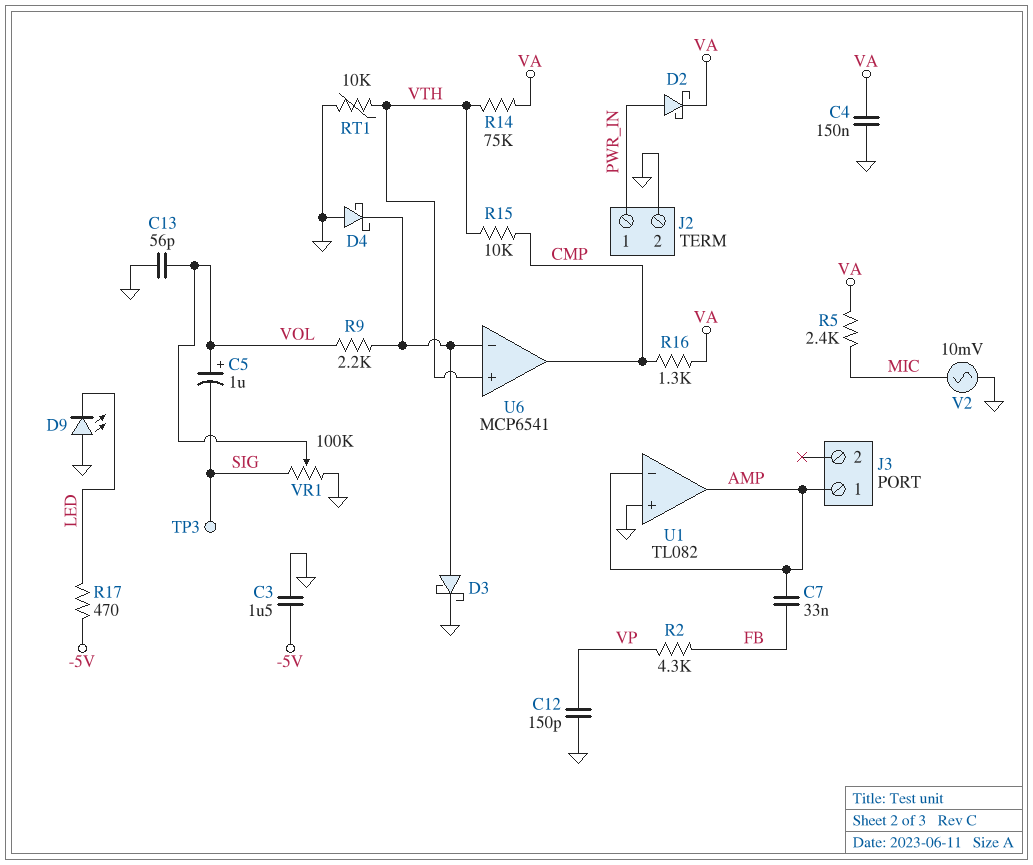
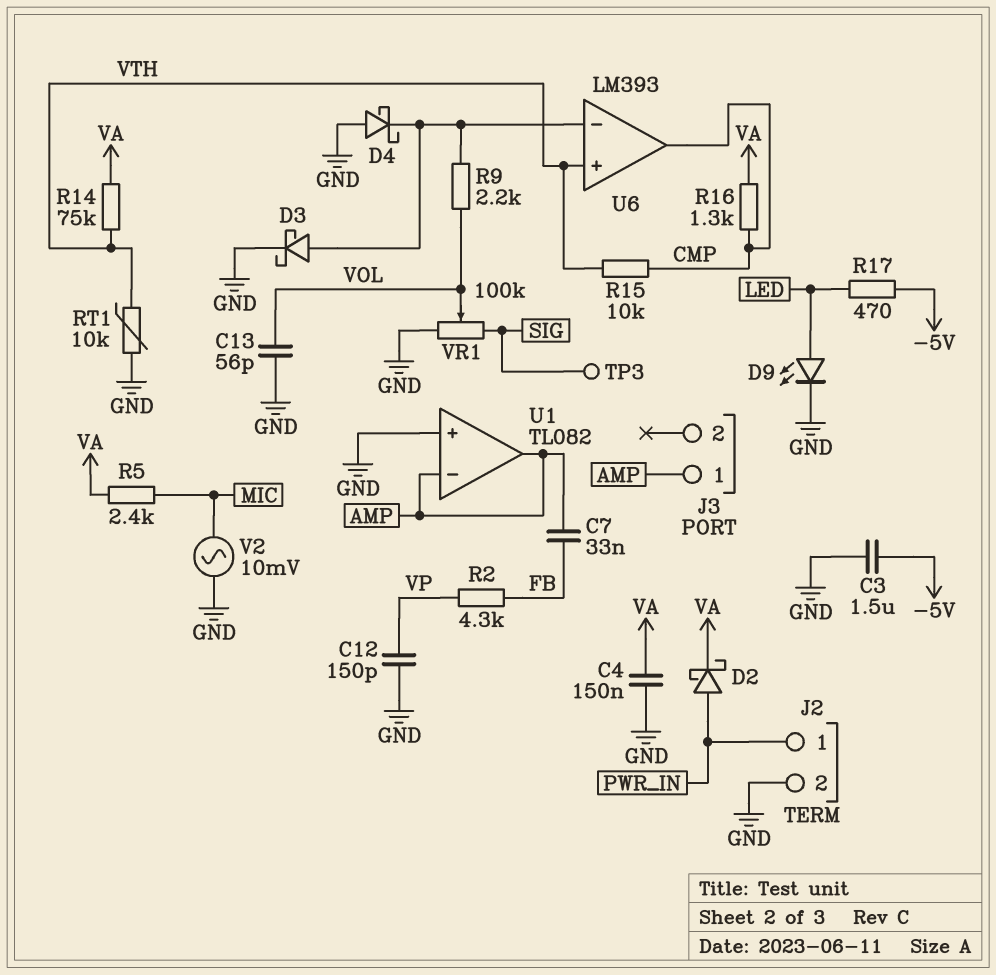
C5: 1uF (plus VOL, minus SIG) -> none
D9: LED (A GND, K LED) -> LED (A LED, K GND)
U6: MCP6541 -> LM393

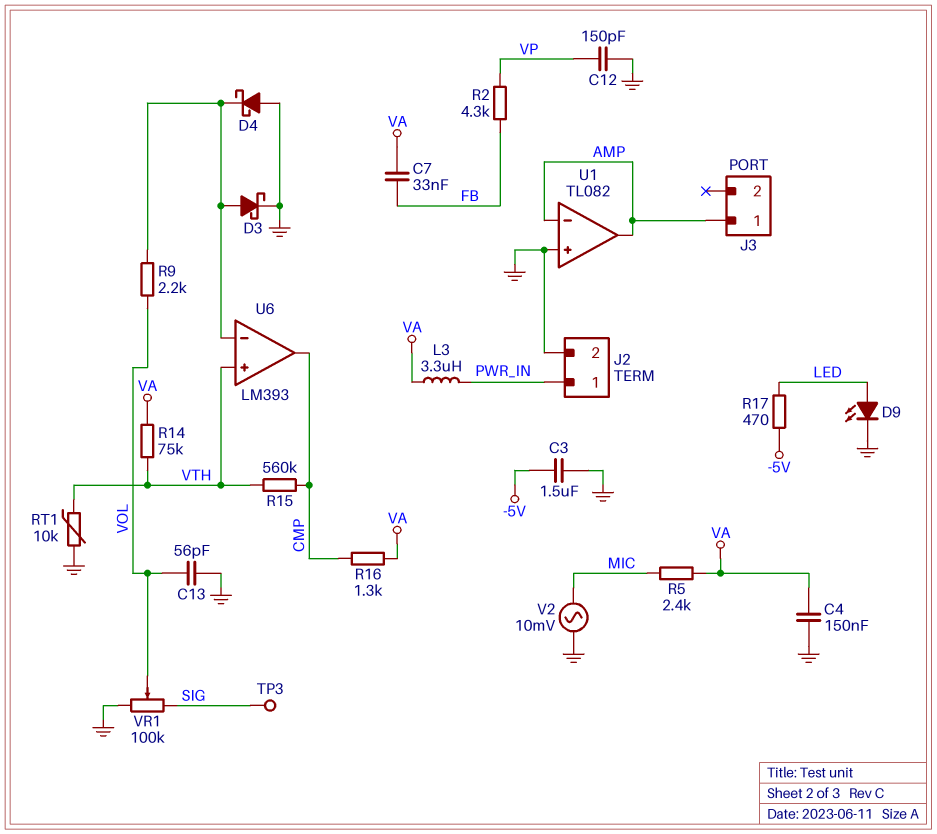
C7: 33nF (AMP, FB) -> 33nF (FB, VA)
D2: schottky (A PWR_IN, K VA) -> none
L3: none -> 3.3uH (PWR_IN, VA)
R15: 10k (CMP, VTH) -> 560k (CMP, VTH)

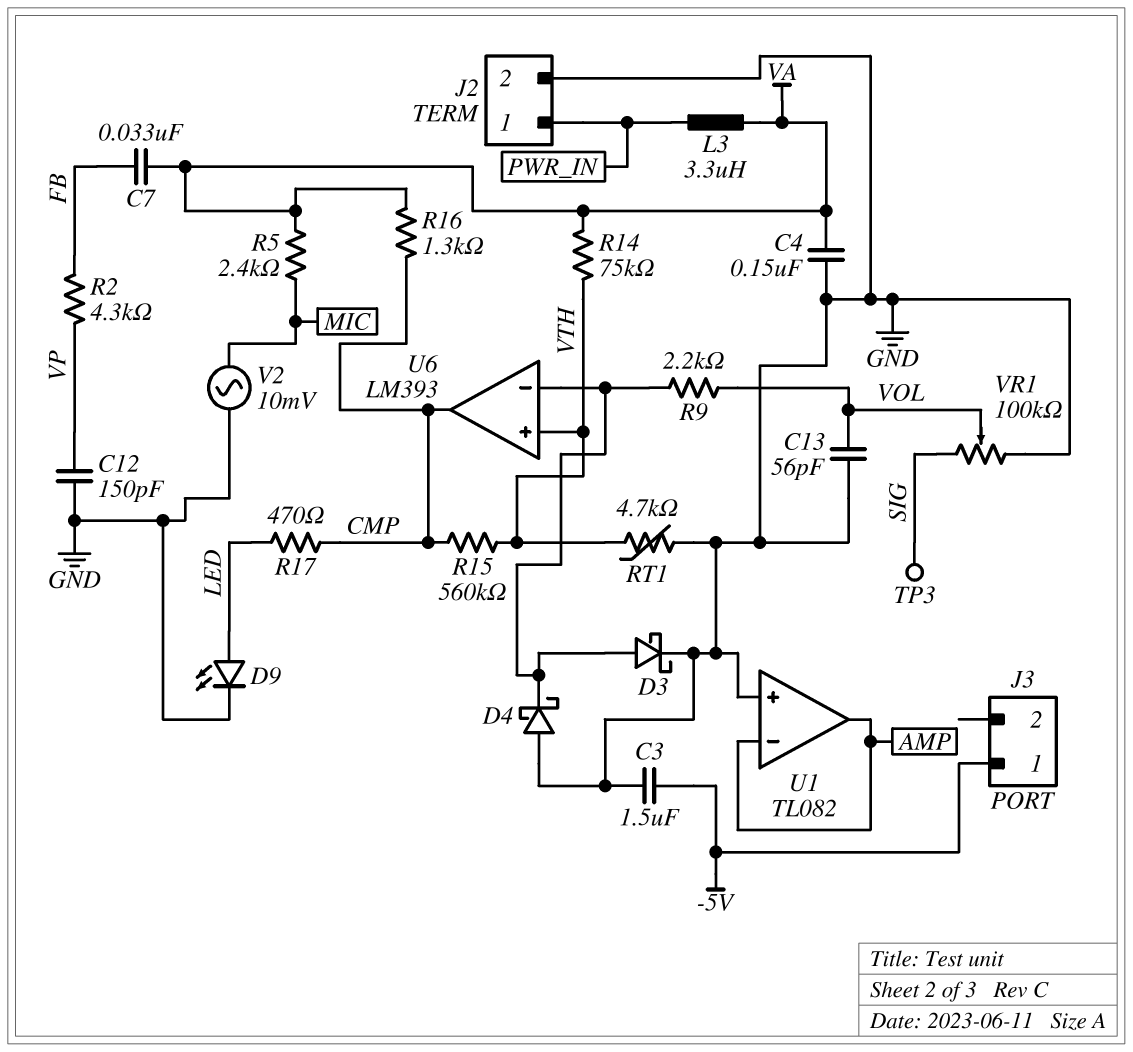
J3 pin 1: AMP -> -5V
R17: 470 (-5V, LED) -> 470 (CMP, LED)
RT1: 10k (GND, VTH) -> 4.7k (GND, VTH)

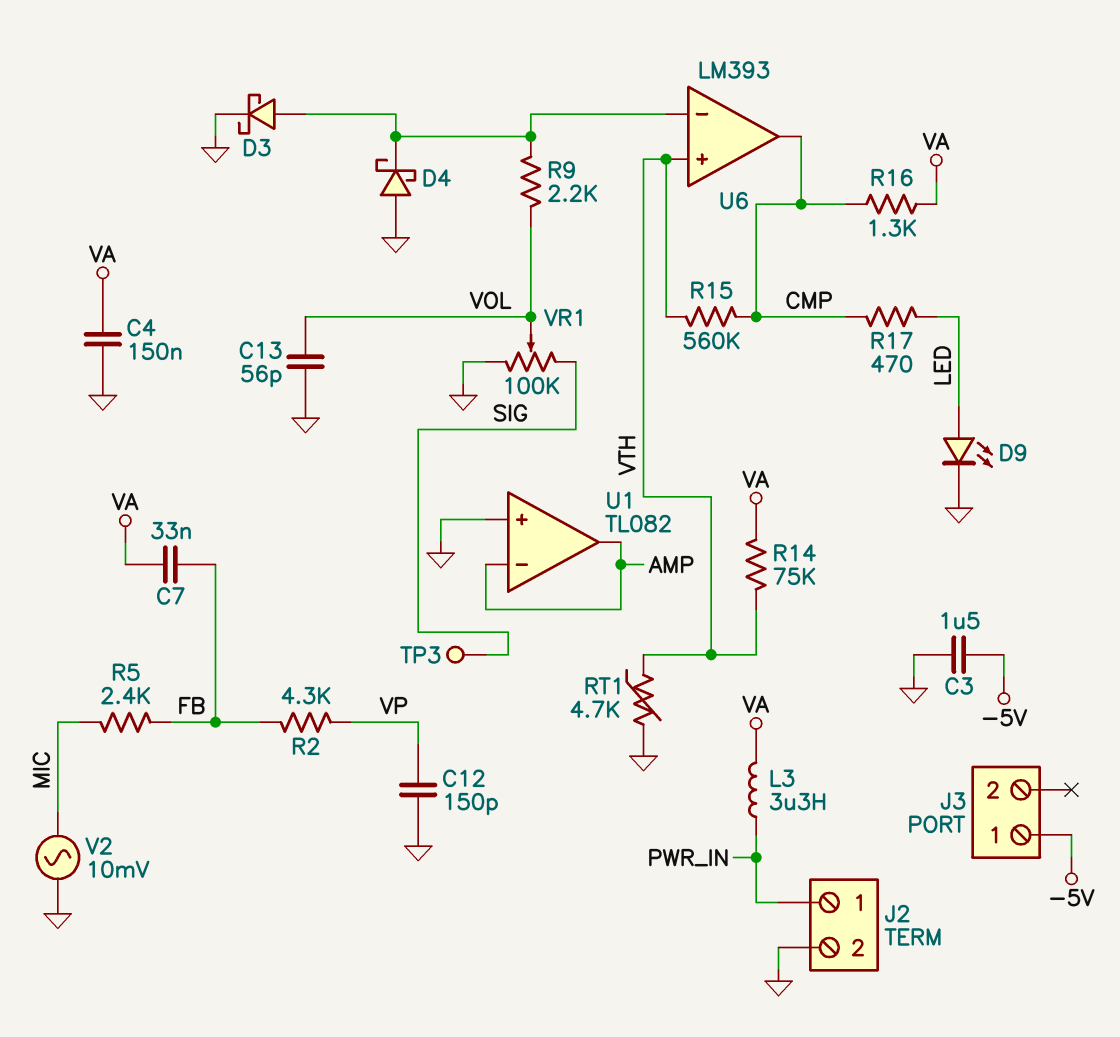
R5: 2.4k (MIC, VA) -> 2.4k (FB, MIC)

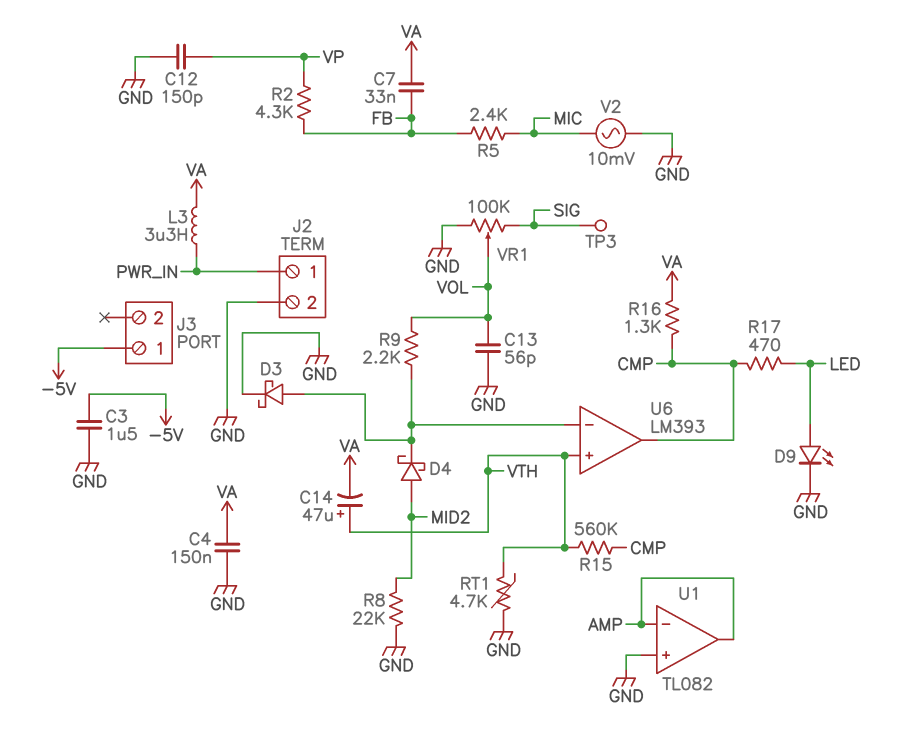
C14: none -> 47uF (plus VTH, minus VA)
D4: schottky (A GND, K U6/in-) -> schottky (A MID2, K U6/in-)
R8: none -> 22k (GND, MID2)
R14: 75k (VA, VTH) -> none

